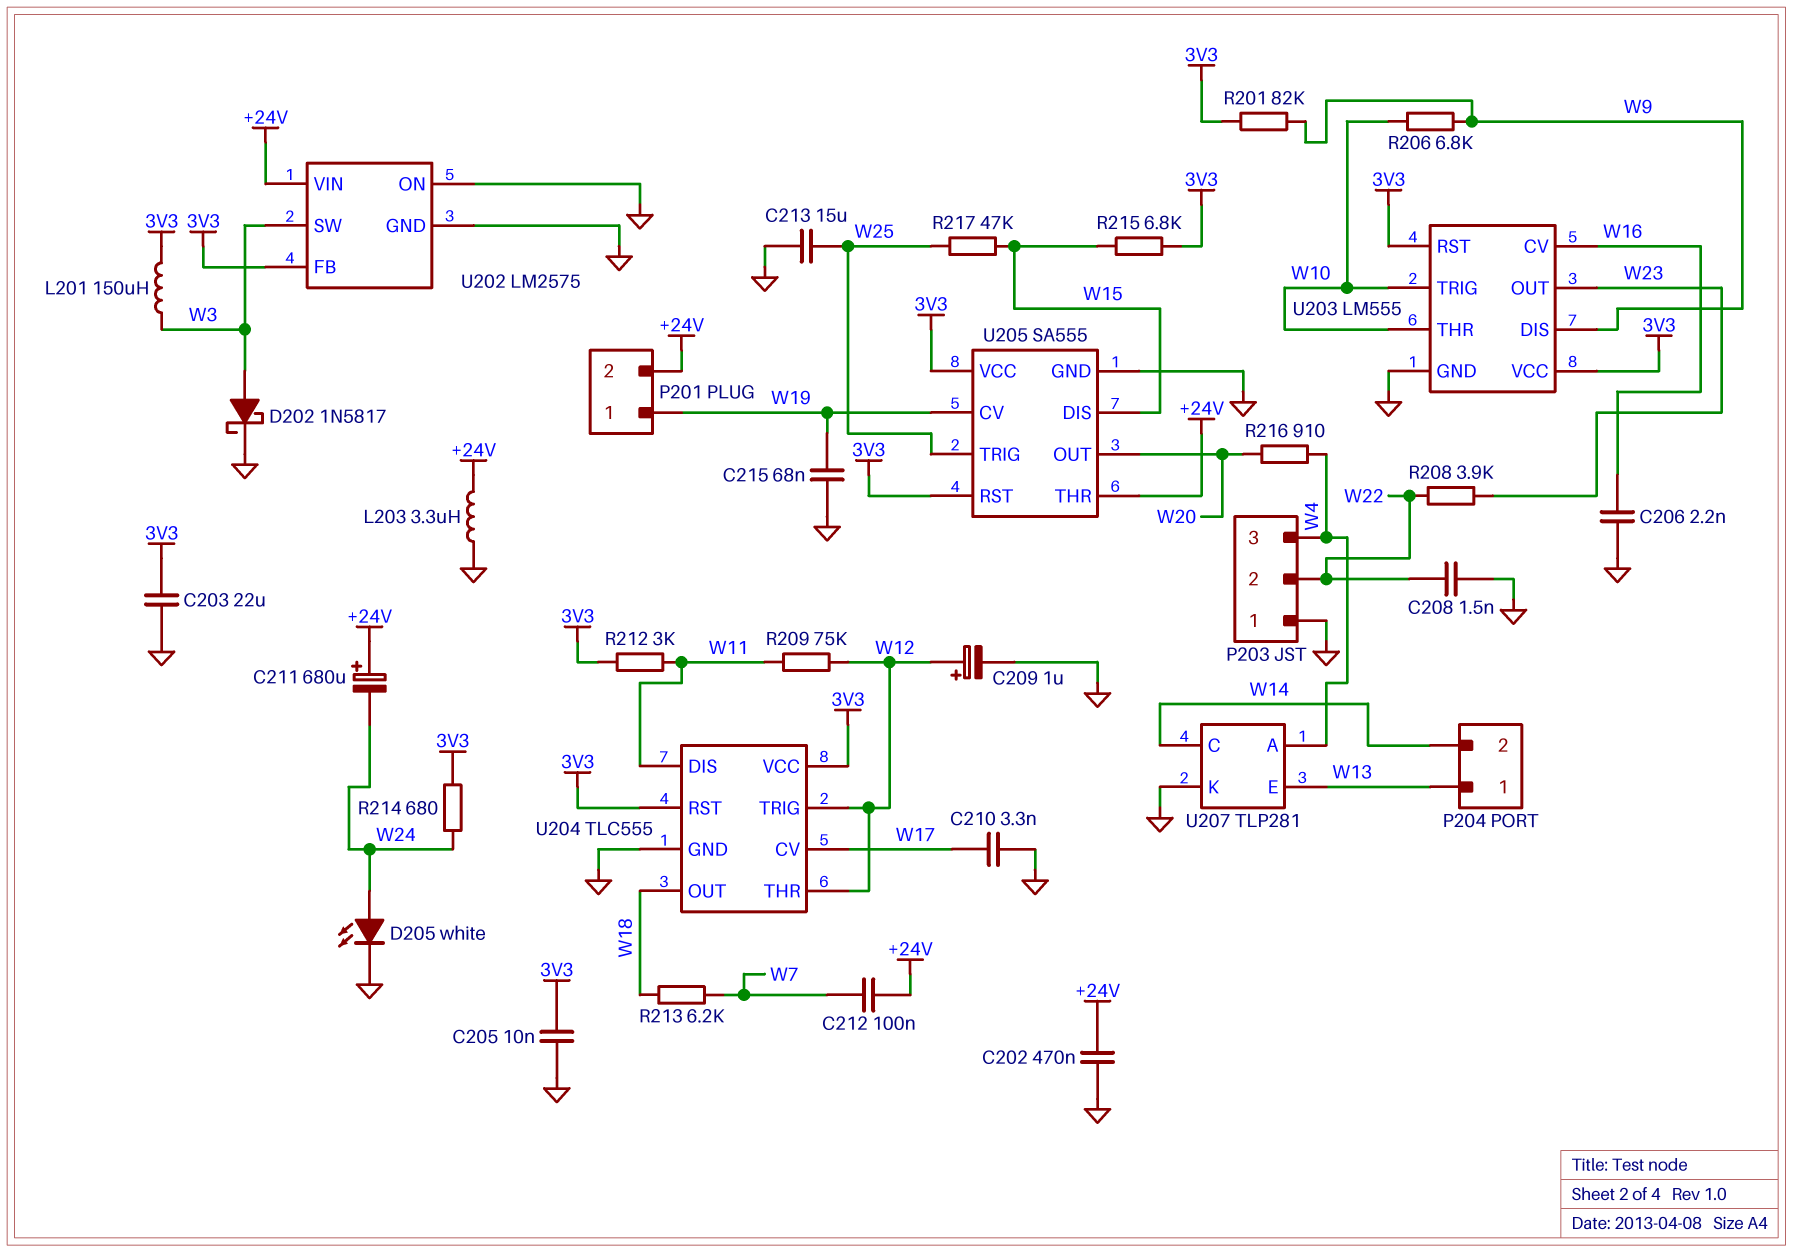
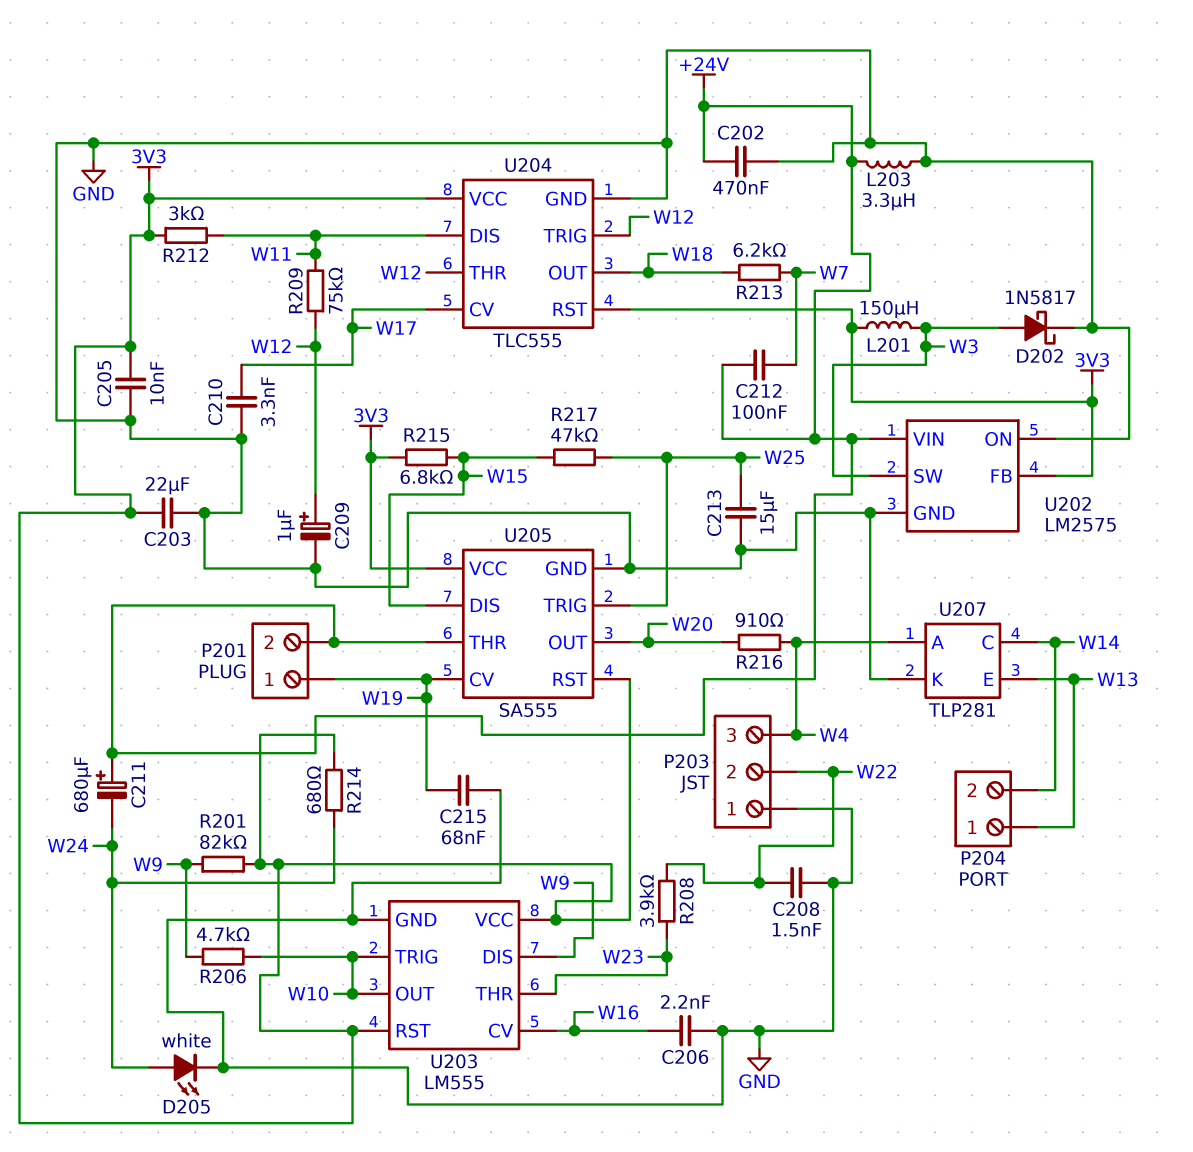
R206: 6.8k (W9, W10) -> 4.7k (W9, W10)
U203 pin OUT: W23 -> W10
U203 pin THR: W10 -> W23

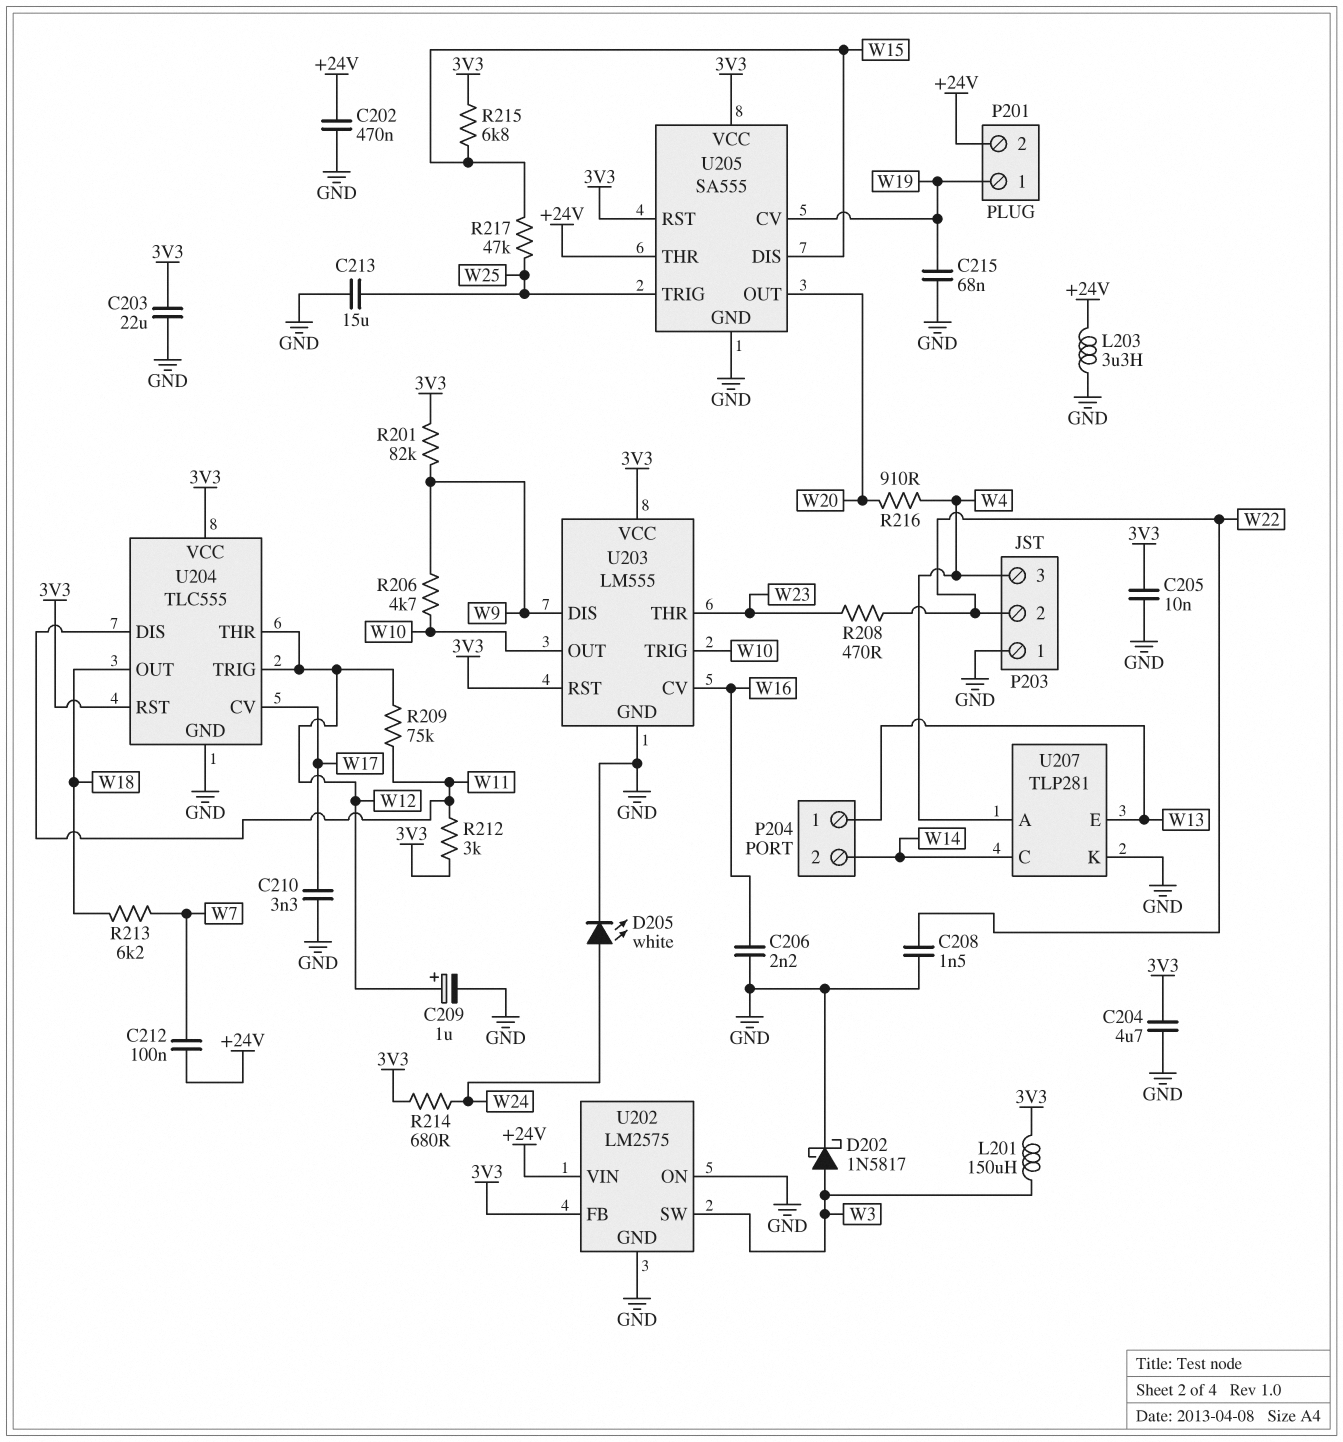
C204: none -> 4.7uF (3V3, GND)
C211: 680uF (plus +24V, minus W24) -> none
R208: 3.9k (W22, W23) -> 470 (W22, W23)

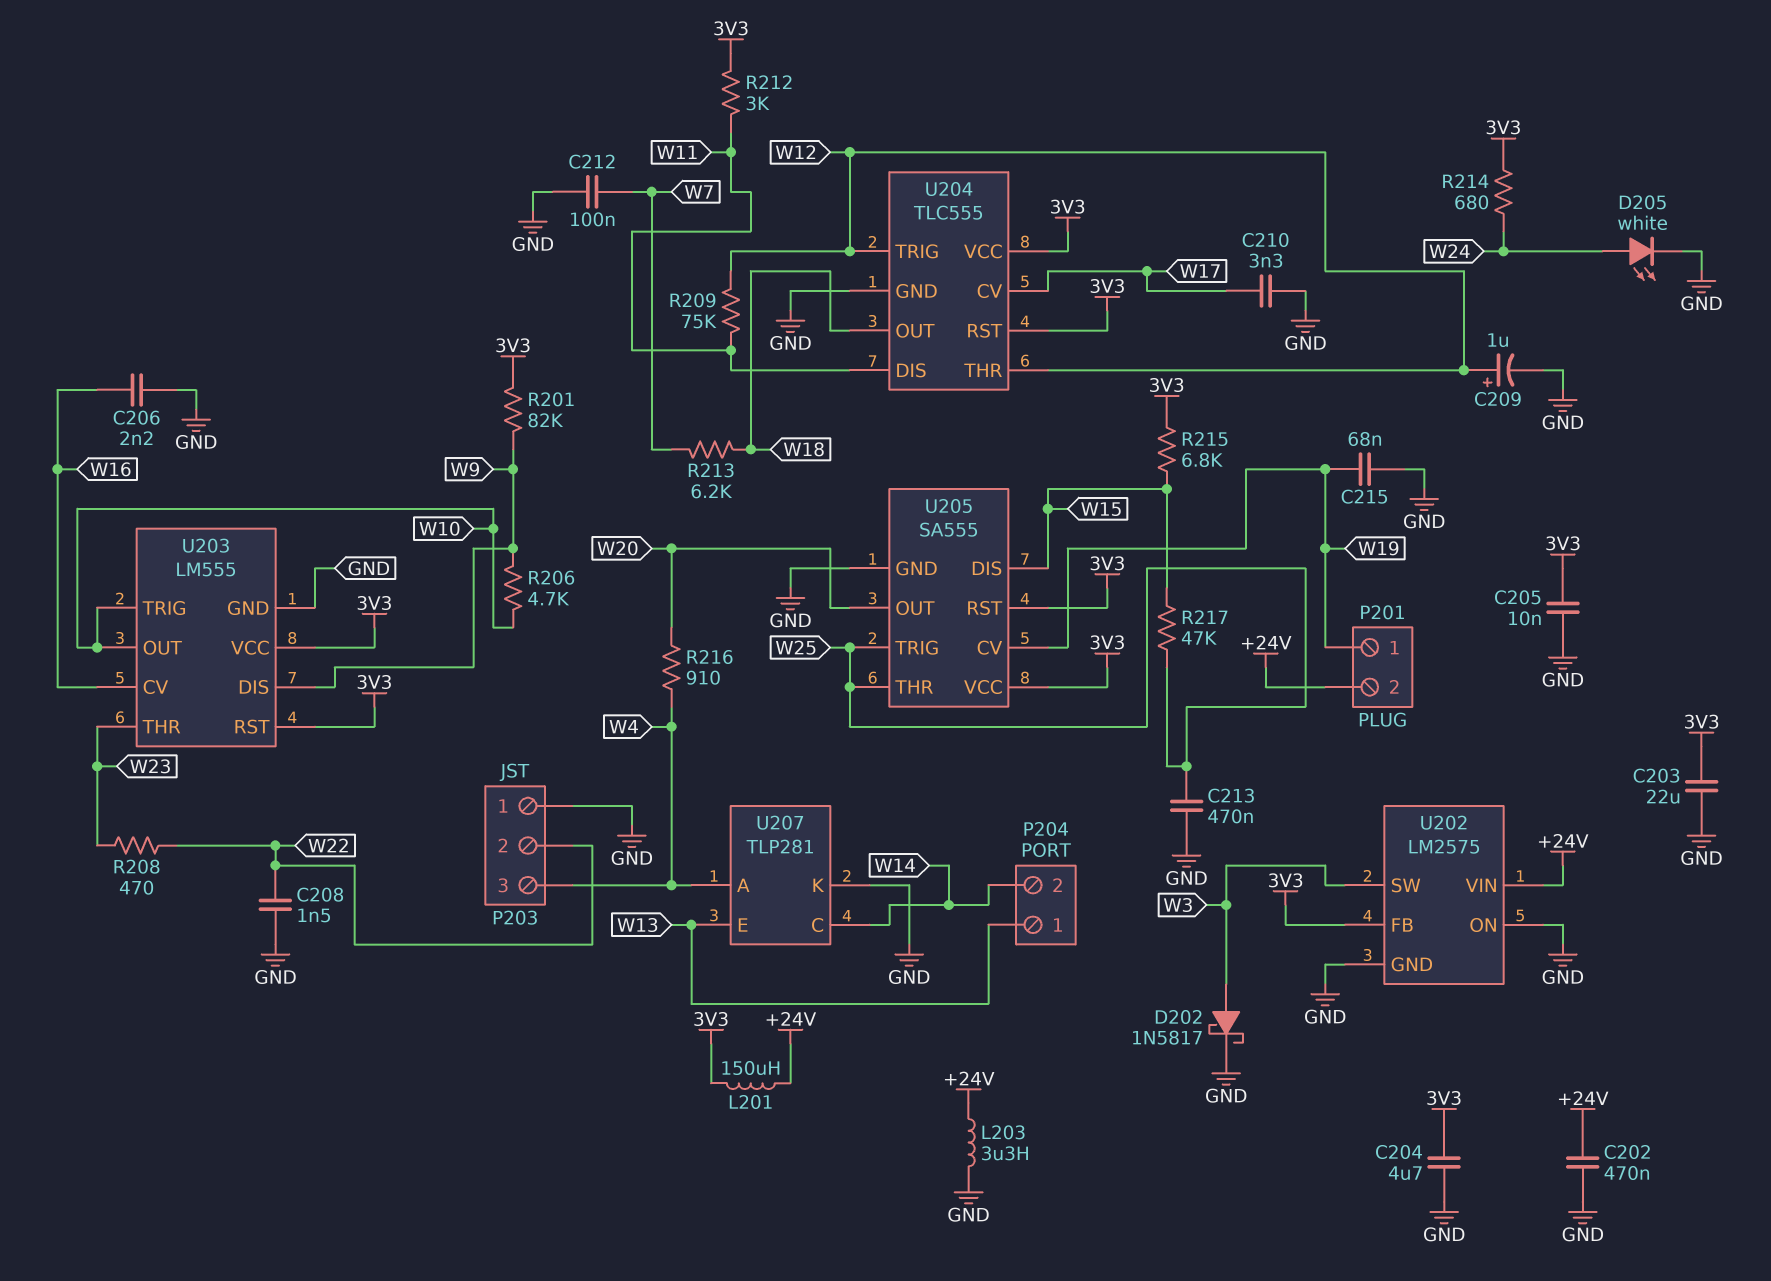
C212: 100nF (+24V, W7) -> 100nF (GND, W7)
C213: 15uF (GND, W25) -> 470nF (GND, W25)
L201: 150uH (3V3, W3) -> 150uH (+24V, 3V3)
U205 pin THR: +24V -> W25

